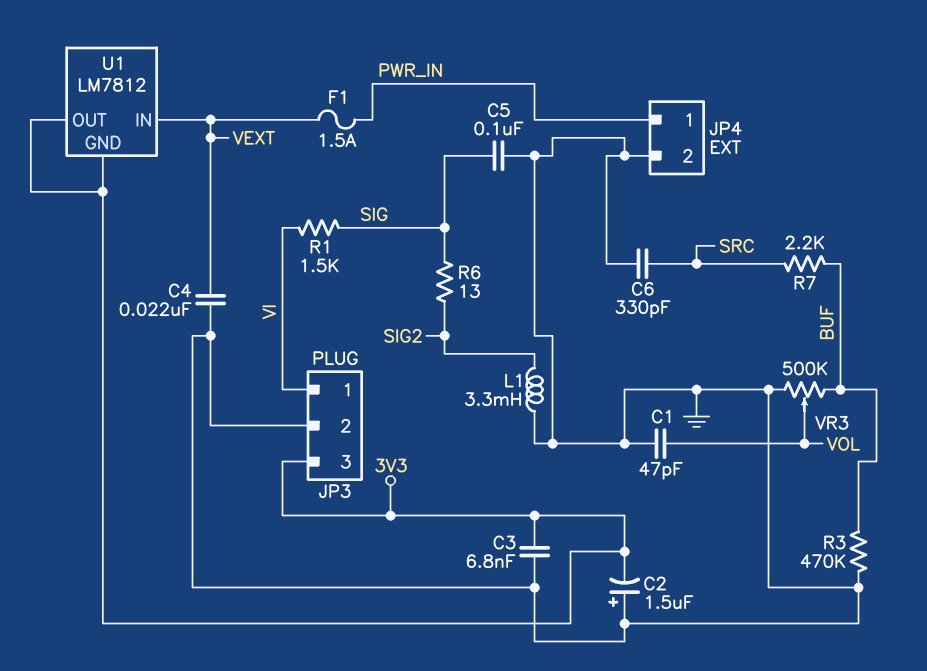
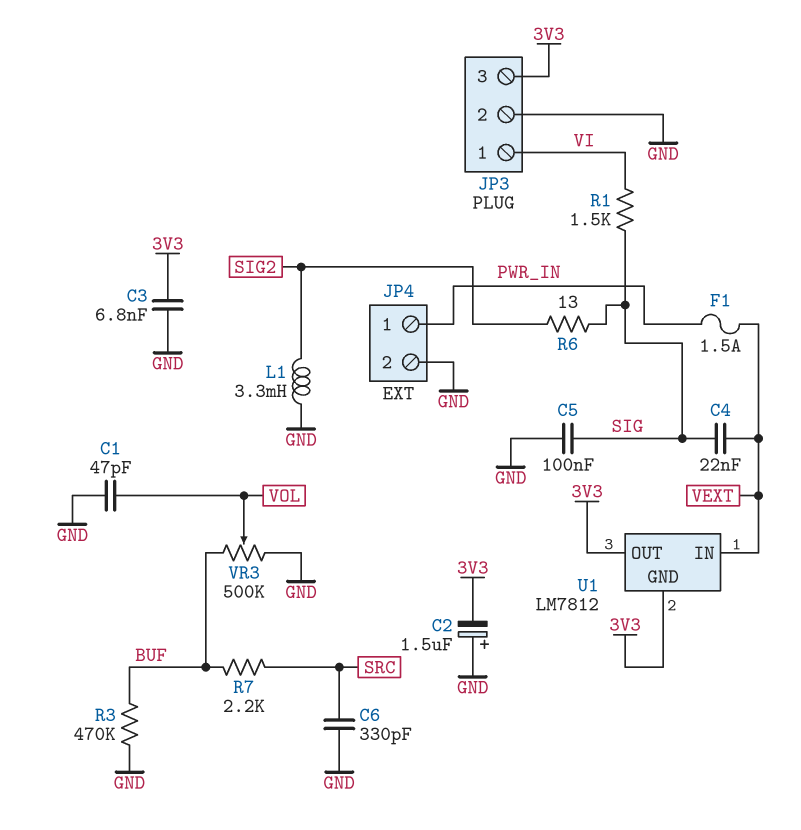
C4: 22nF (GND, VEXT) -> 22nF (SIG, VEXT)

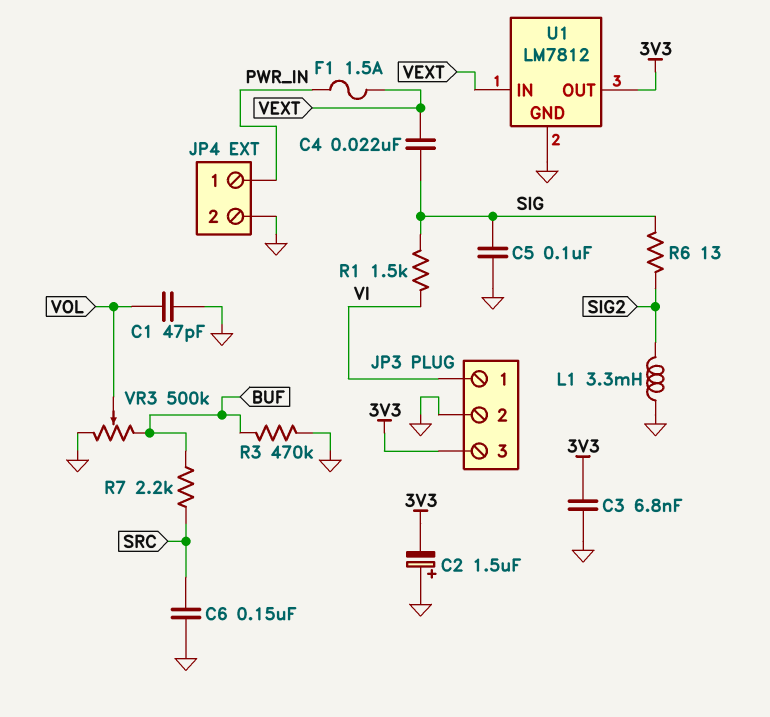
C6: 330pF (GND, SRC) -> 150nF (GND, SRC)
U1 pin GND: 3V3 -> GND

